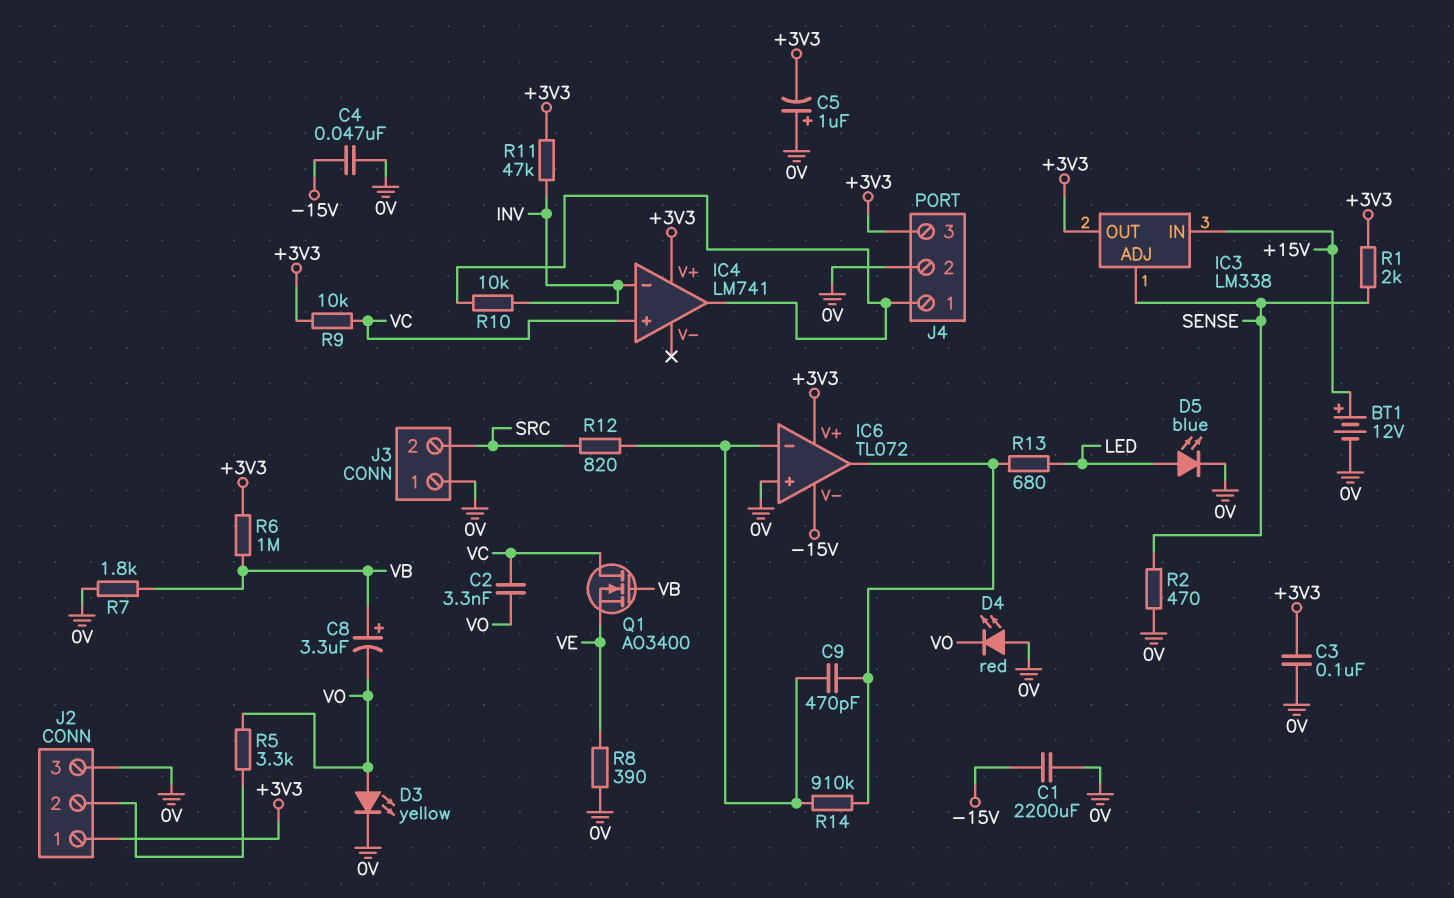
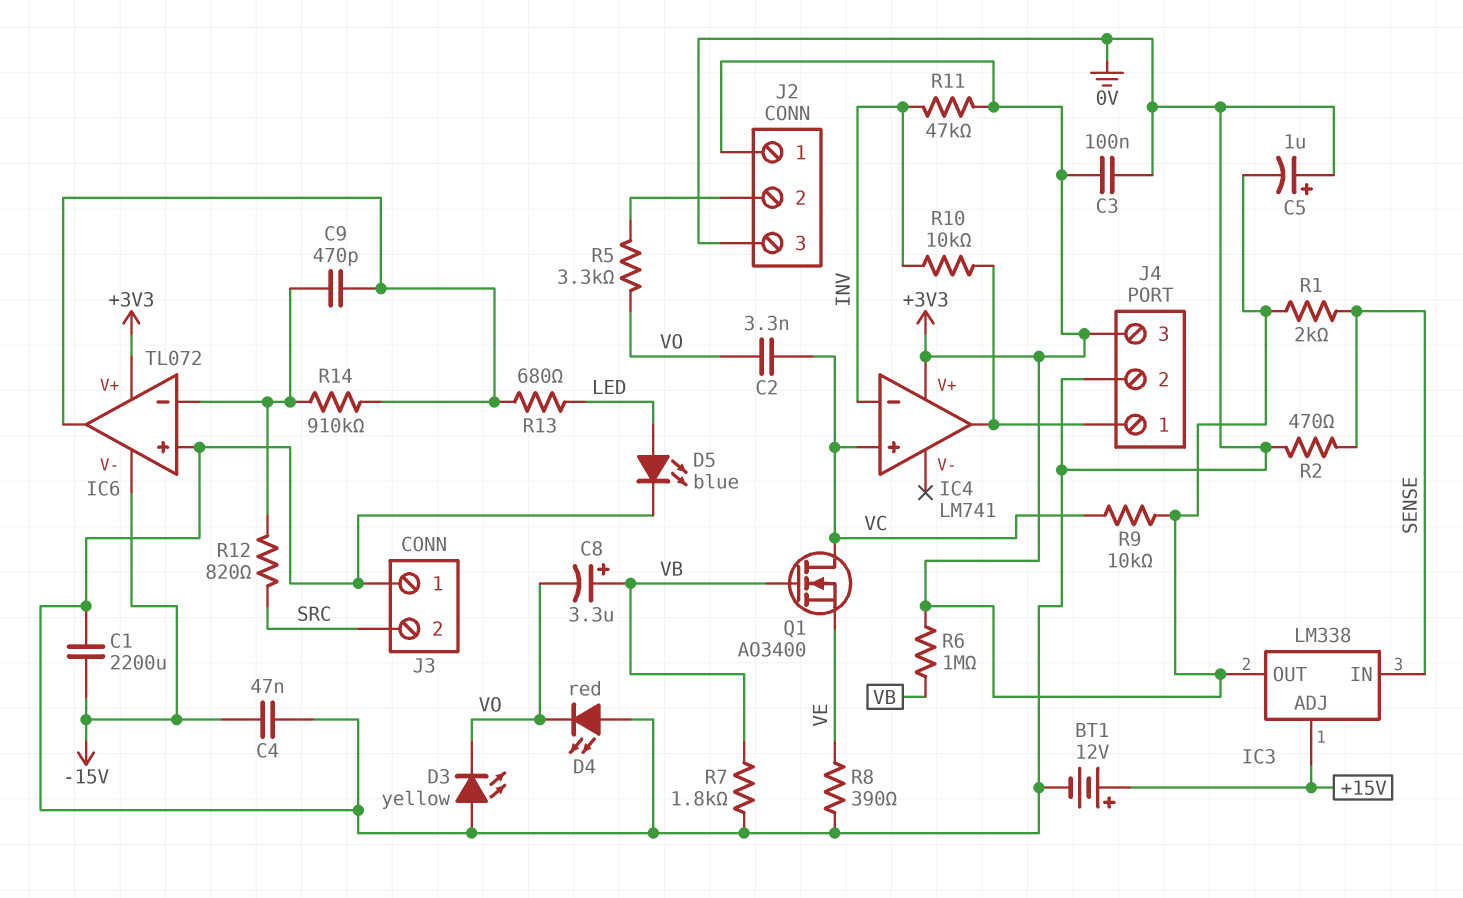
D3: LED yellow (A VO, K 0V) -> LED yellow (A 0V, K VO)
IC3 pin ADJ: SENSE -> +15V
IC3 pin IN: +15V -> SENSE

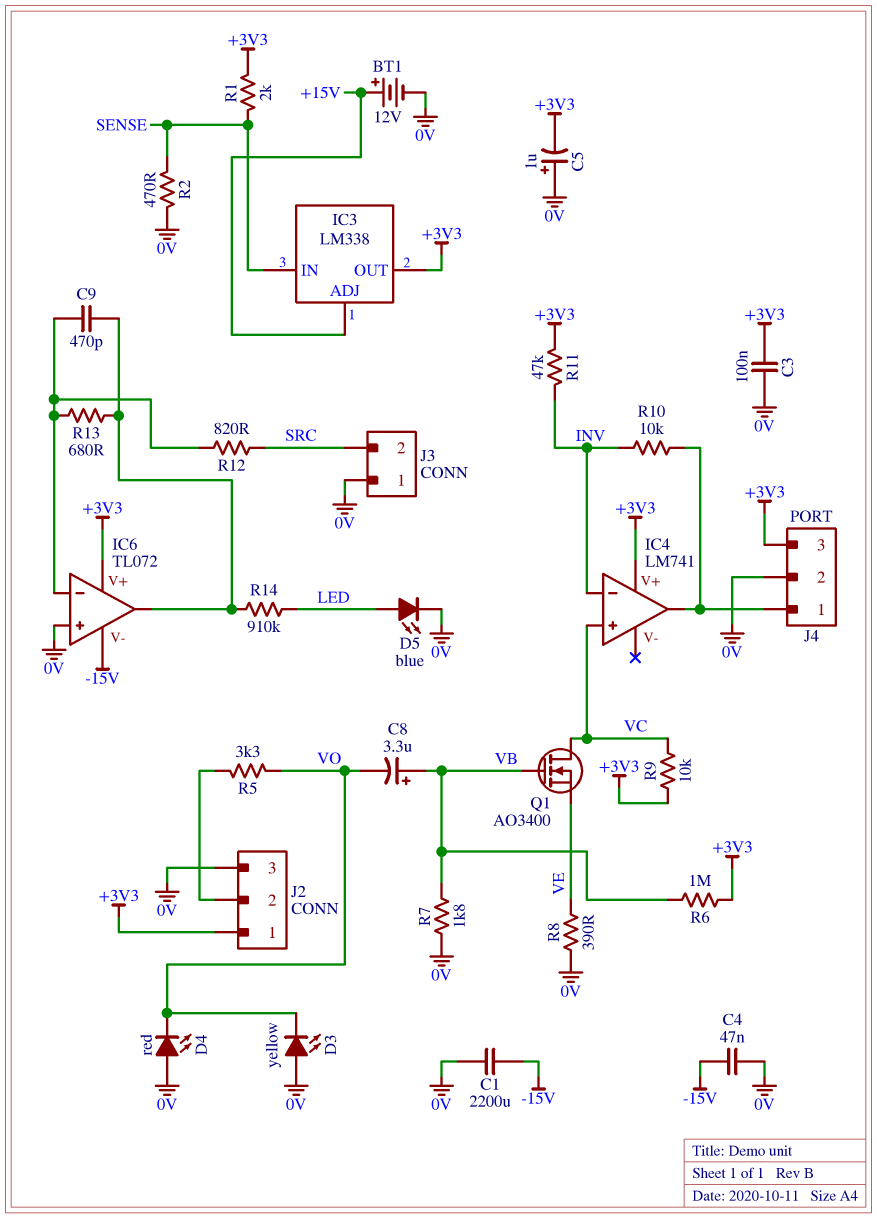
C2: 3.3nF (VC, VO) -> none
R13: 680 (IC6/out, LED) -> 680 (IC6/in-, IC6/out)
R14: 910k (IC6/in-, IC6/out) -> 910k (IC6/out, LED)

